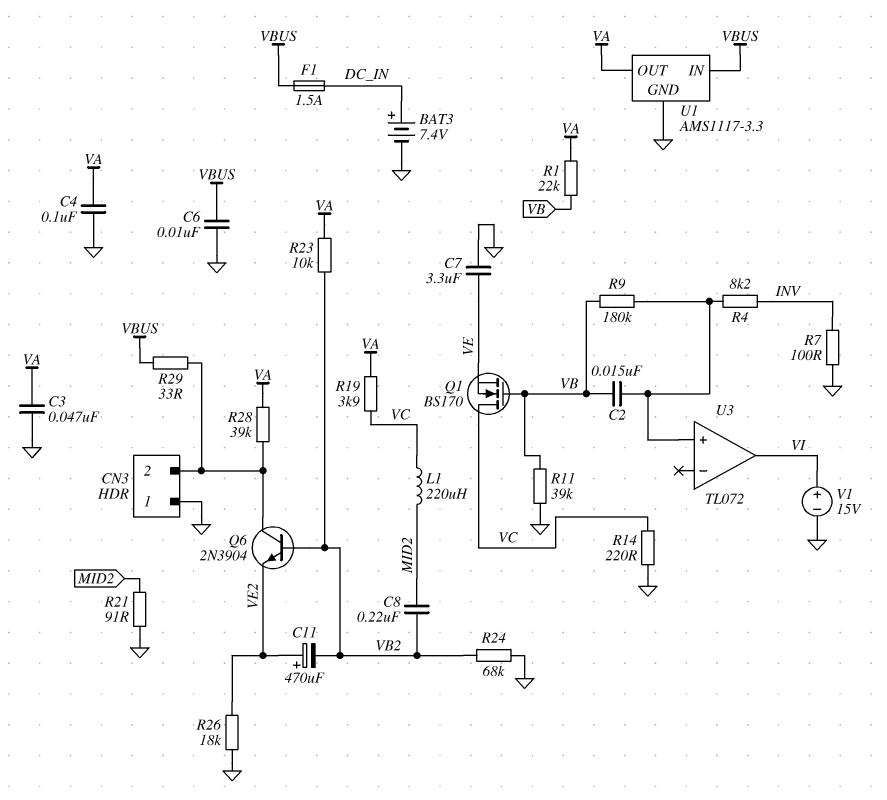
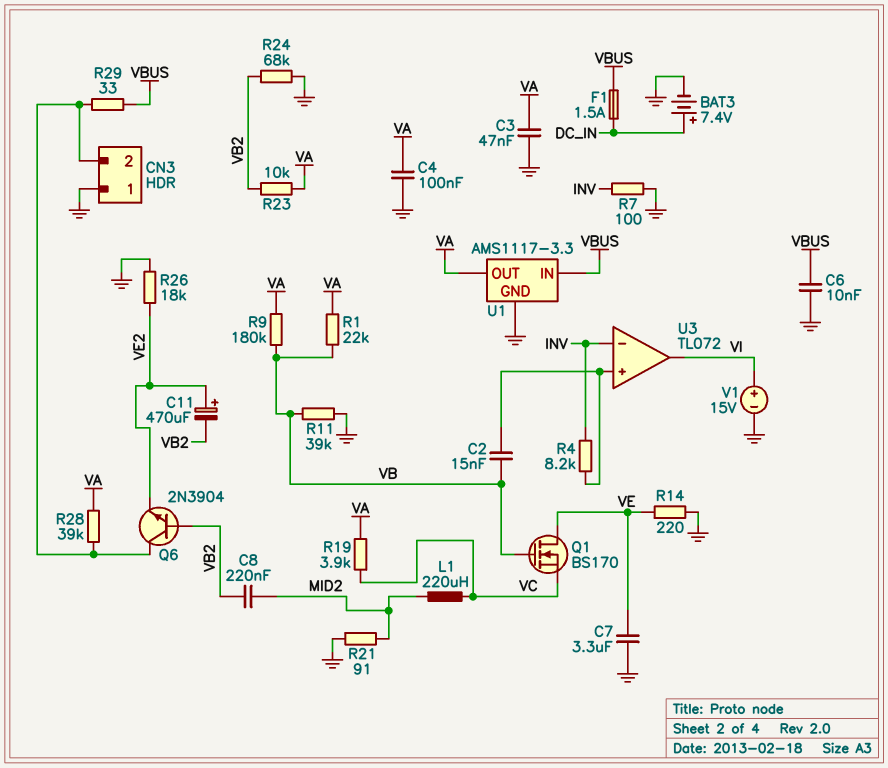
Q1: NMOS BS170 (G VB, D VC, S VE) -> NMOS BS170 (G VB, D VE, S VC)
R9: 180k (U3/in+, VB) -> 180k (VA, VB)
R14: 220 (GND, VC) -> 220 (GND, VE)
U3 pin in-: none -> INV

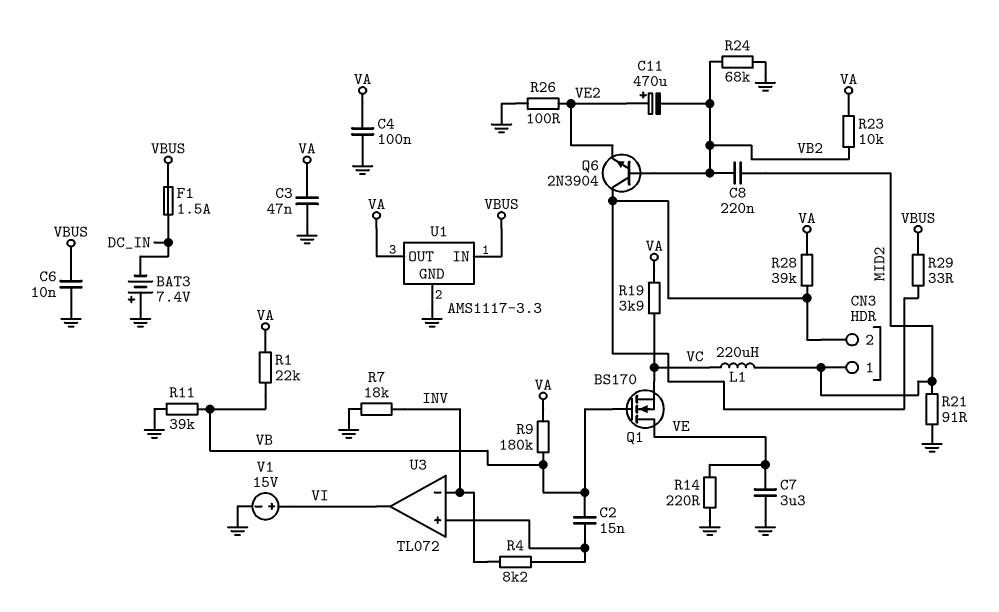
BAT3: 7.4V (plus DC_IN, minus GND) -> 7.4V (plus GND, minus DC_IN)
CN3 pin 1: GND -> MID2
R7: 100 (GND, INV) -> 18k (GND, INV)
R26: 18k (GND, VE2) -> 100 (GND, VE2)

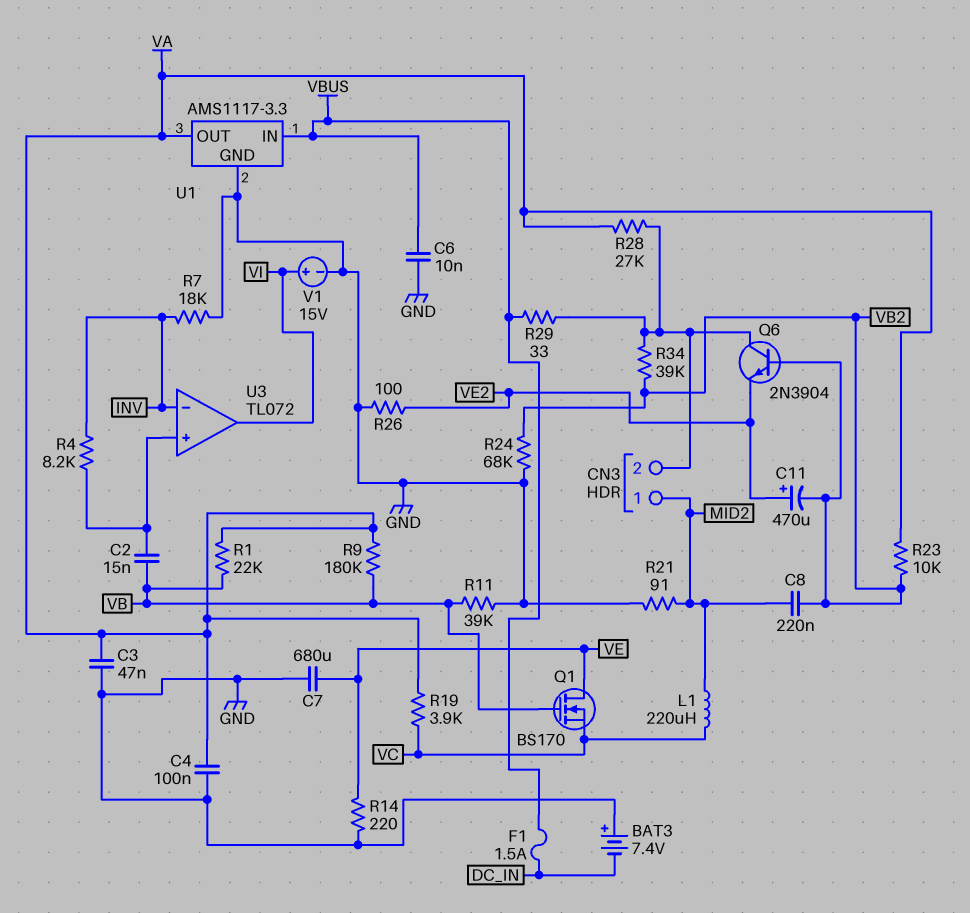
C7: 3.3uF (GND, VE) -> 680uF (GND, VE)
R28: 39k (CN3/2, VA) -> 27k (CN3/2, VA)
R34: none -> 39k (CN3/2, VB2)

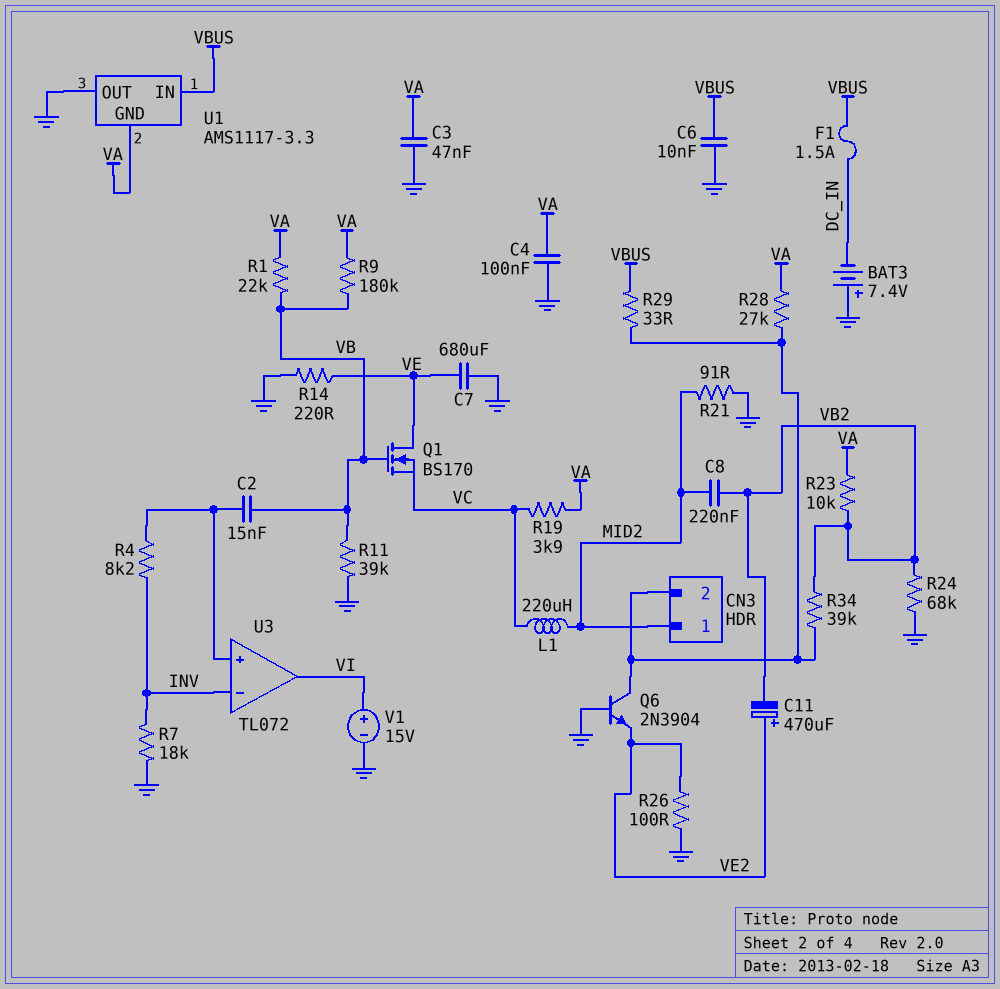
Q6: NPN 2N3904 (B VB2, C CN3/2, E VE2) -> NPN 2N3904 (B GND, C CN3/2, E VE2)
U1 pin GND: GND -> VA
U1 pin OUT: VA -> GND

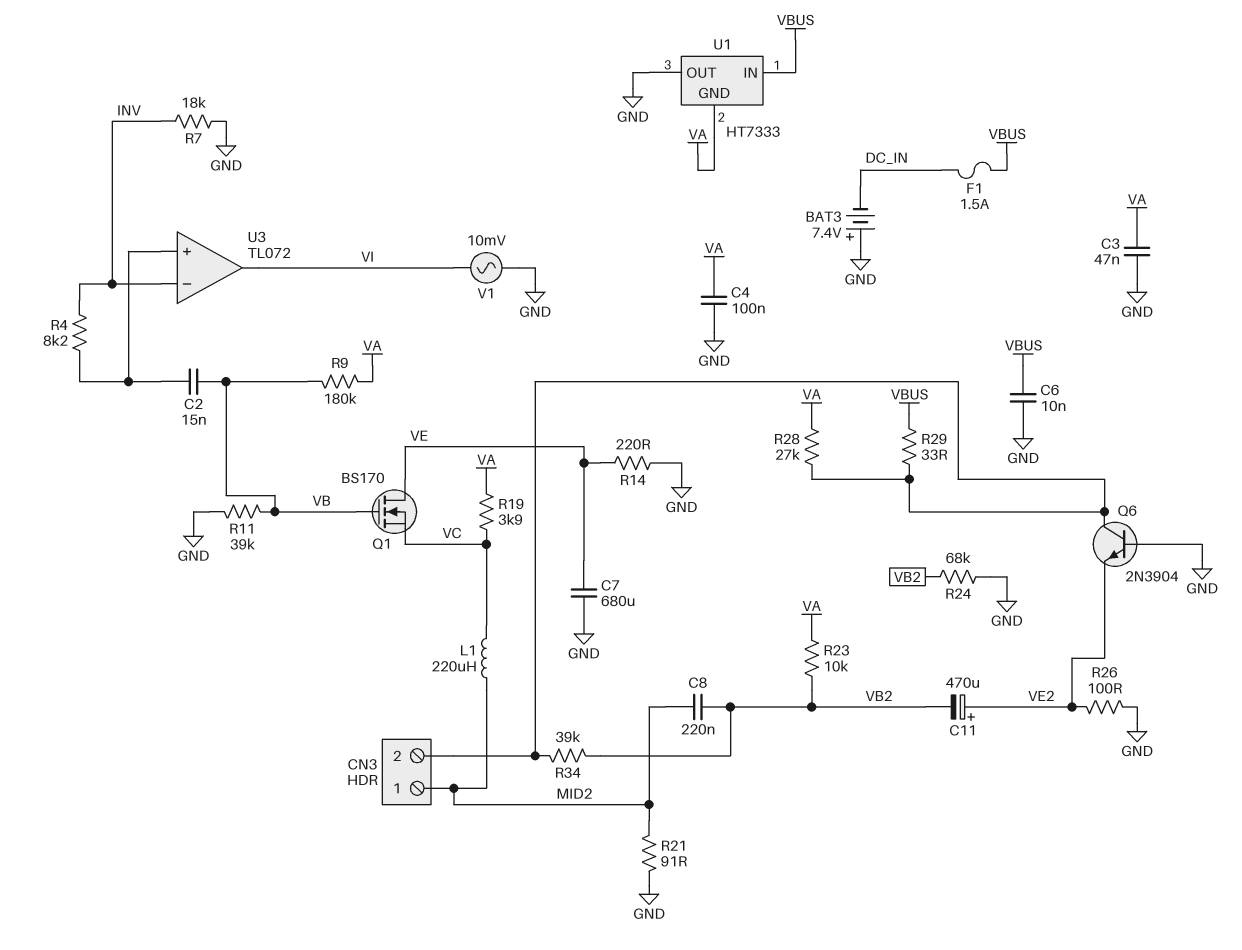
R1: 22k (VA, VB) -> none
U1: AMS1117-3.3 -> HT7333
V1: 15V (plus VI, minus GND) -> AC 10mV (GND, VI)

